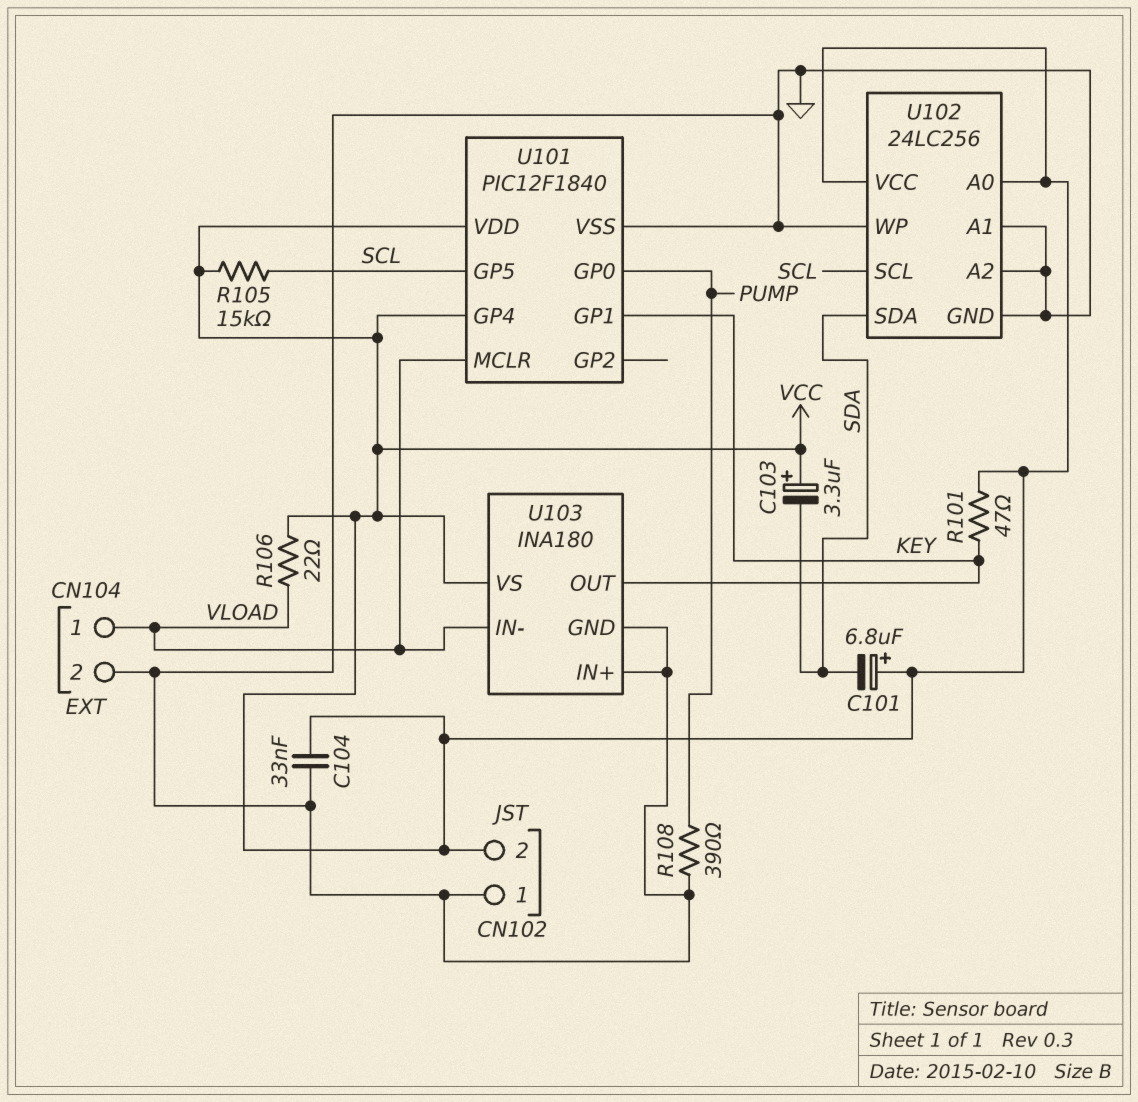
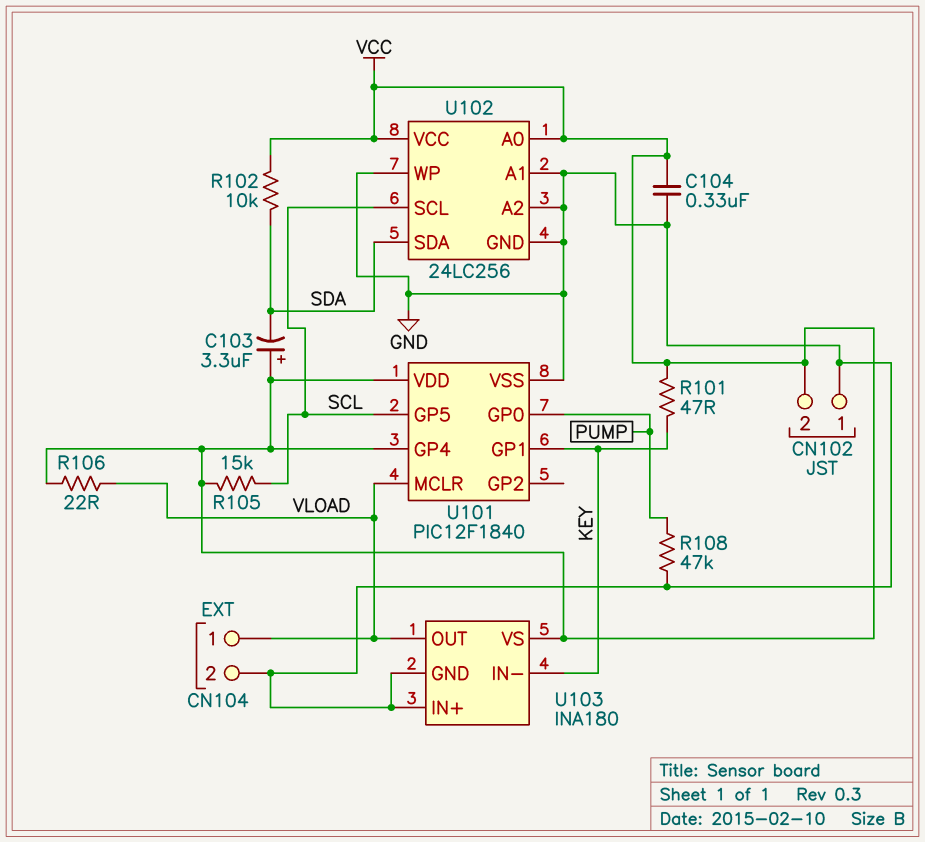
C101: 6.8uF (plus VCC, minus SDA) -> none
C104: 33nF (GND, VCC) -> 330nF (GND, VCC)
R102: none -> 10k (SDA, VCC)
R108: 390 (GND, PUMP) -> 47k (GND, PUMP)
U103 pin IN-: VLOAD -> KEY
U103 pin OUT: KEY -> VLOAD

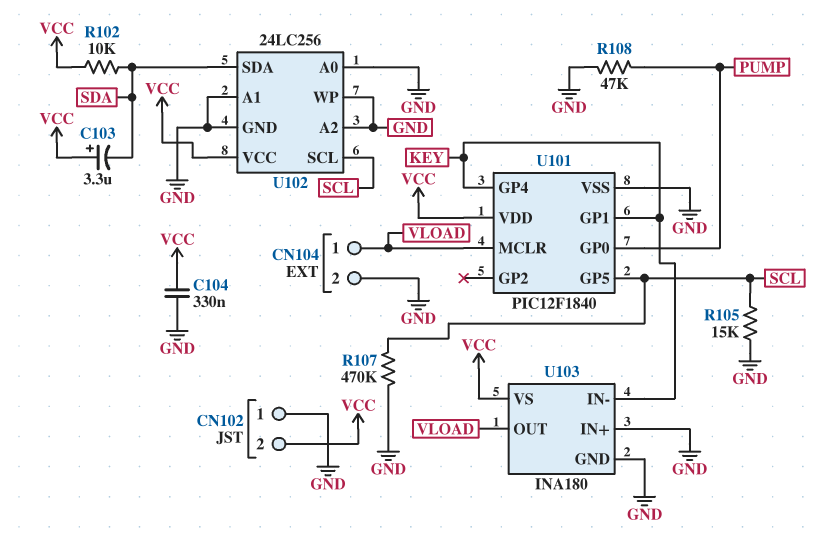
R101: 47 (KEY, VCC) -> none
R105: 15k (SCL, VCC) -> 15k (GND, SCL)
R106: 22 (VCC, VLOAD) -> none
R107: none -> 470k (GND, SCL)
U101 pin GP4: VCC -> KEY
U102 pin A0: VCC -> GND

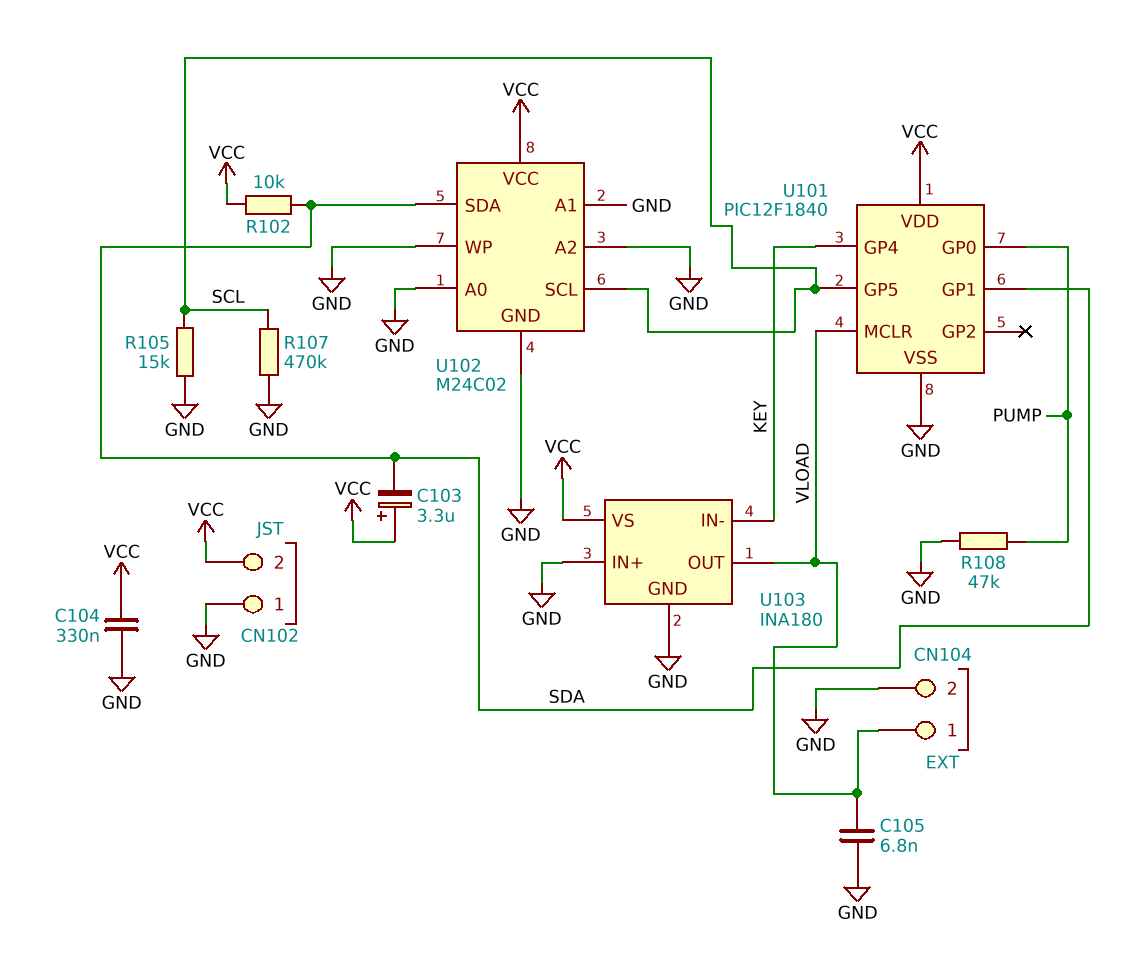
C105: none -> 6.8nF (GND, VLOAD)
U101 pin GP1: KEY -> SDA
U102: 24LC256 -> M24C02

